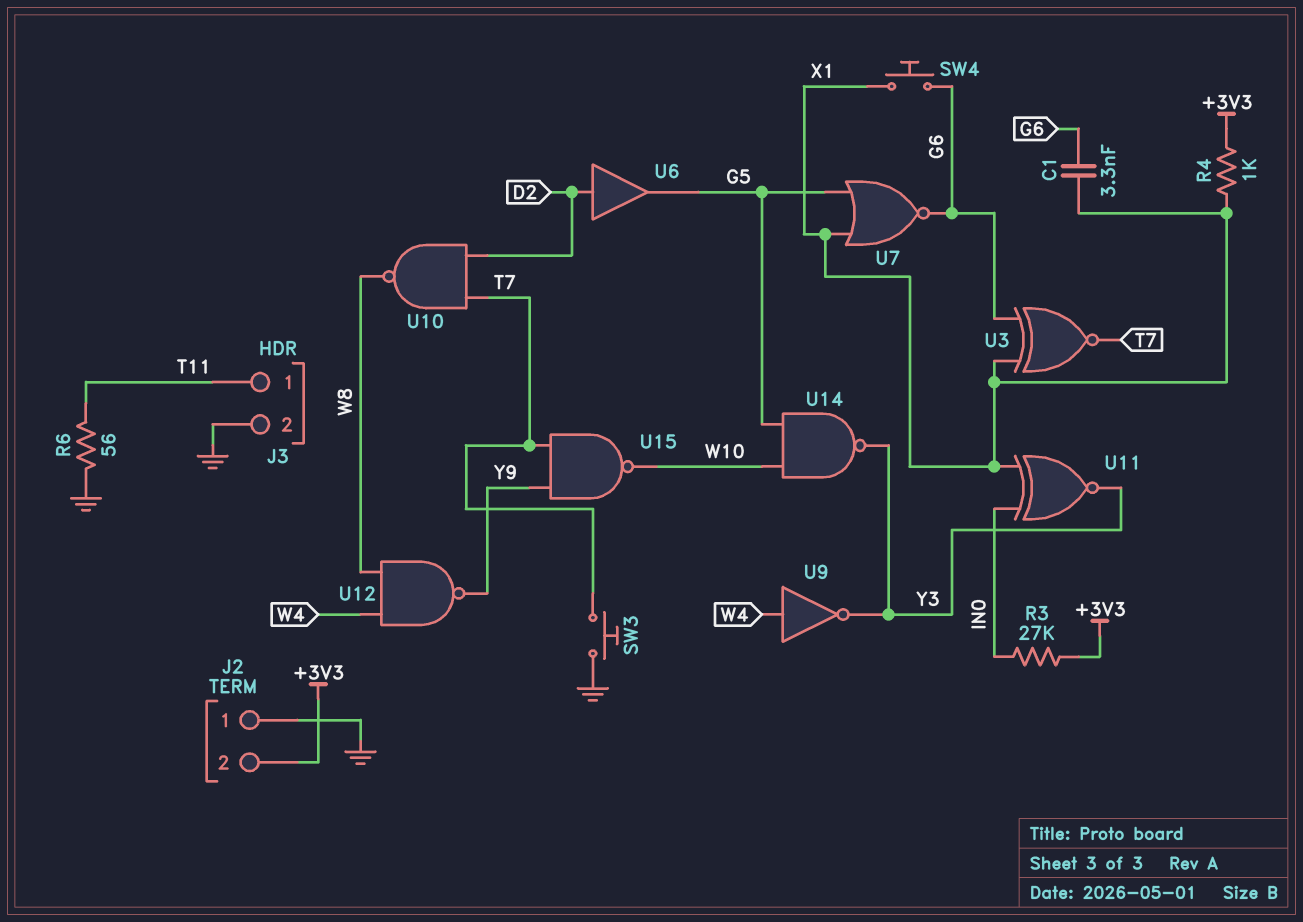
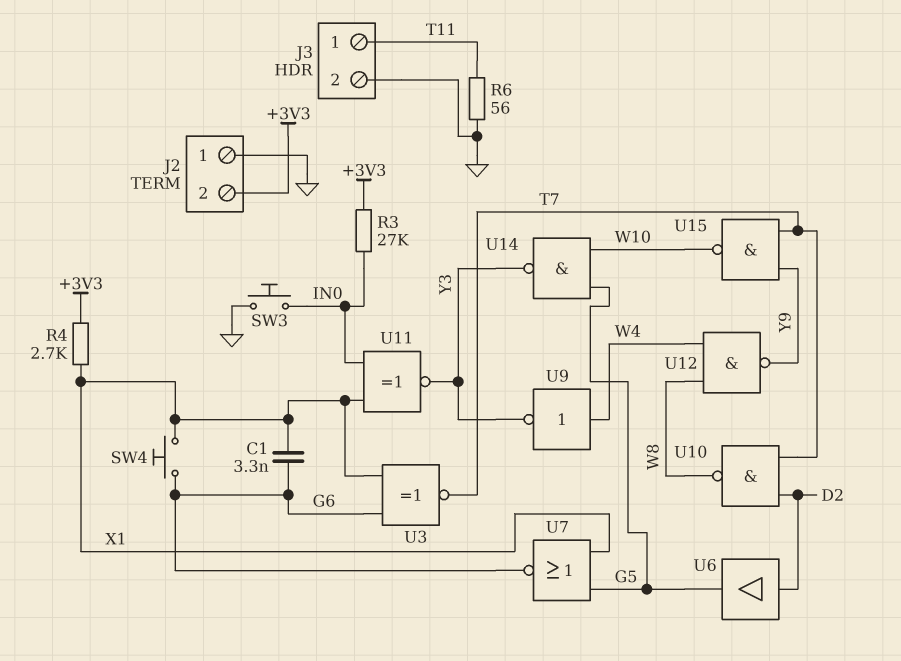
R4: 1k (+3V3, X1) -> 2.7k (+3V3, X1)
SW3: button (GND, T7) -> button (GND, IN0)

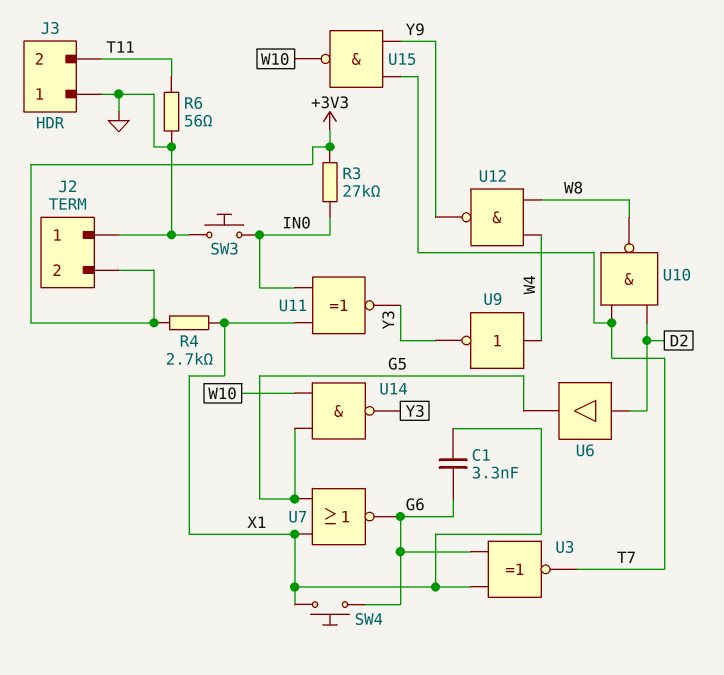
J3 pin 1: T11 -> GND
J3 pin 2: GND -> T11

